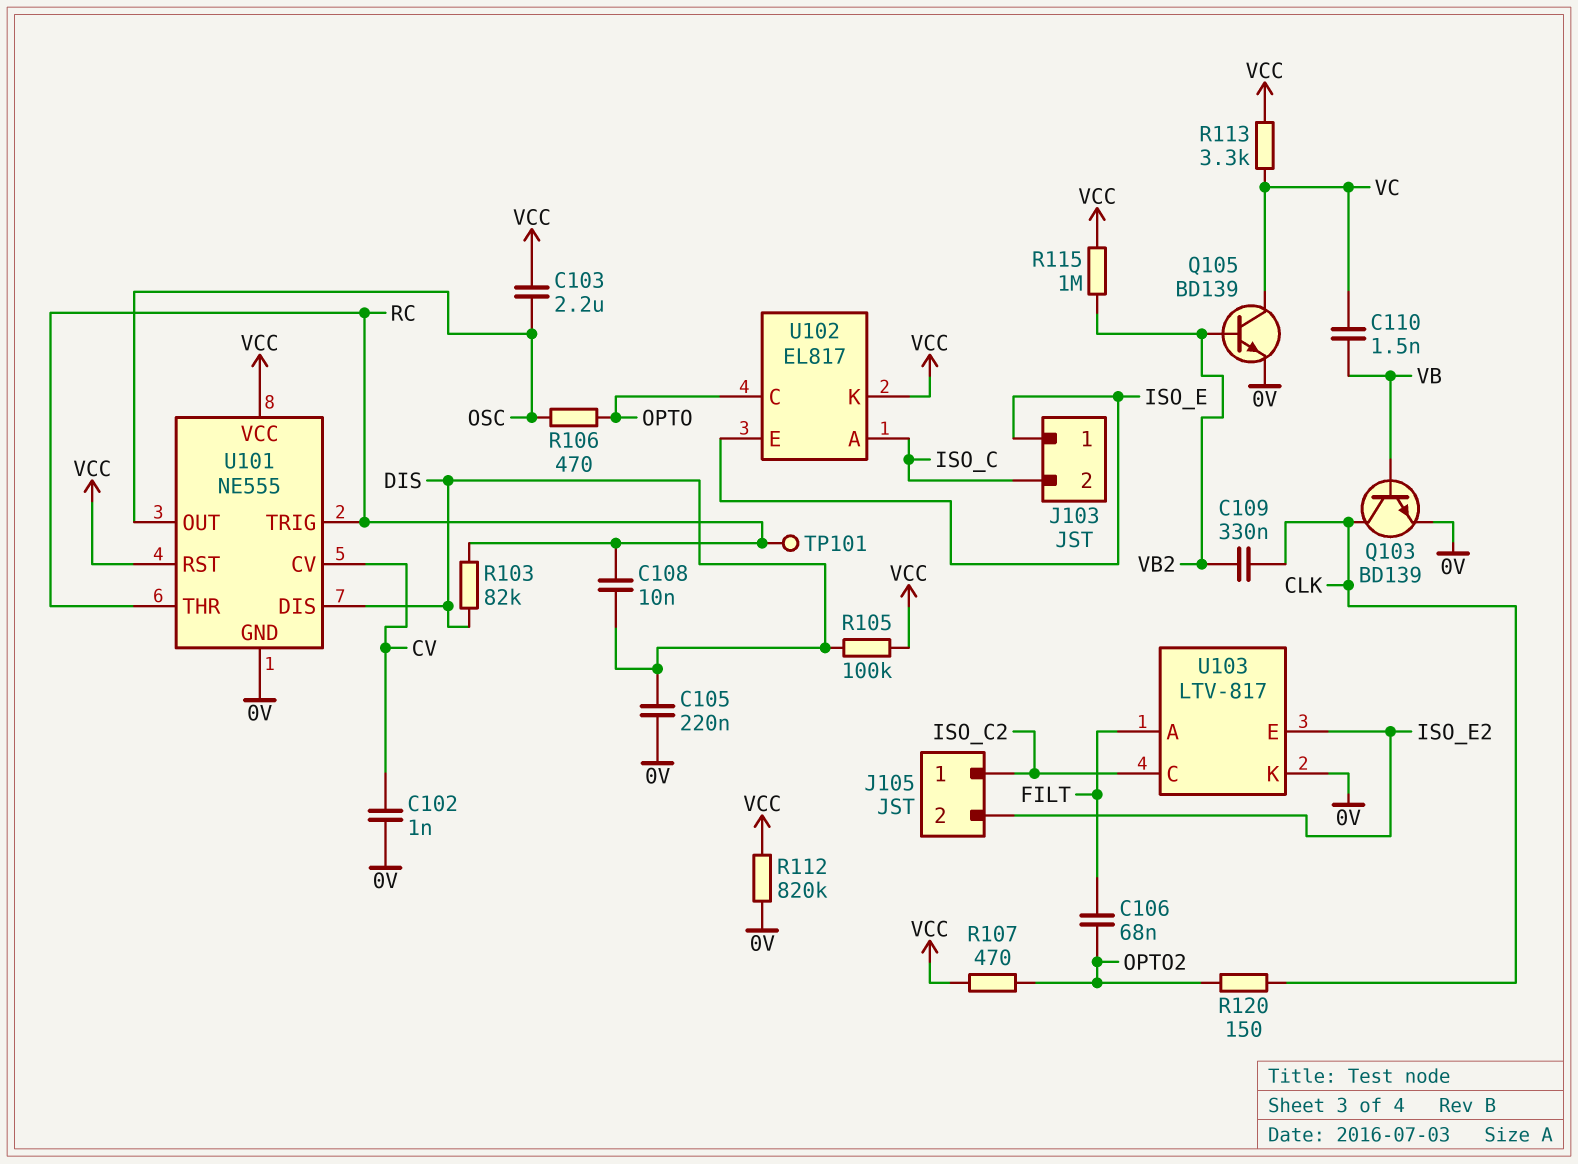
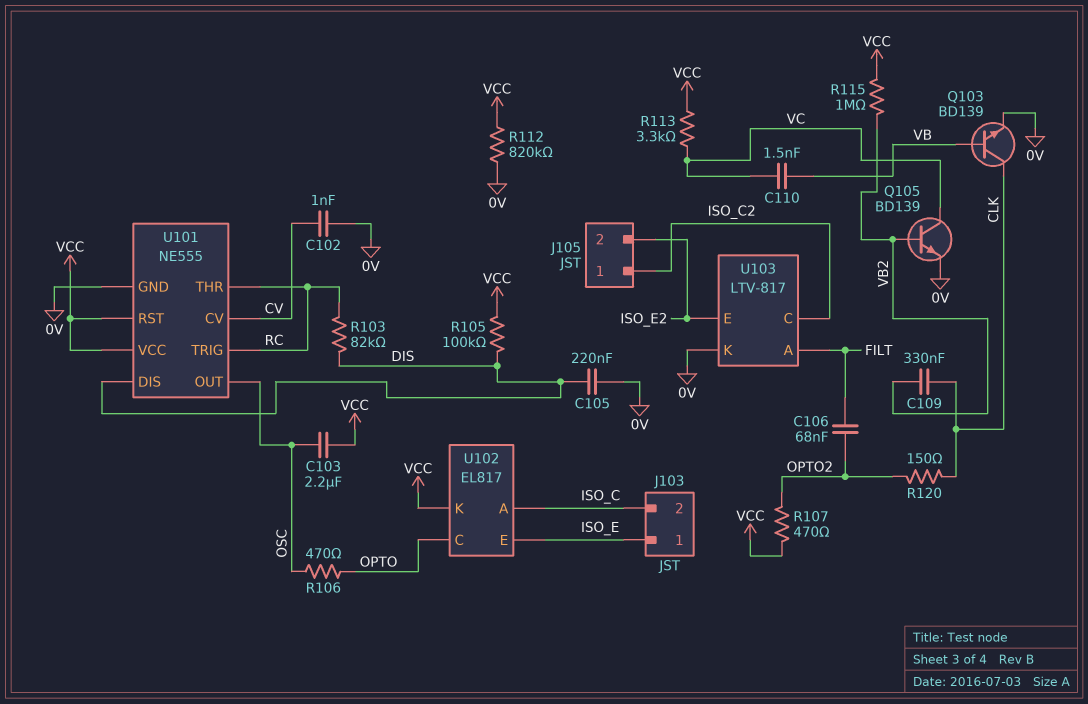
C108: 10nF (DIS, RC) -> none
TP101: test point (RC) -> none

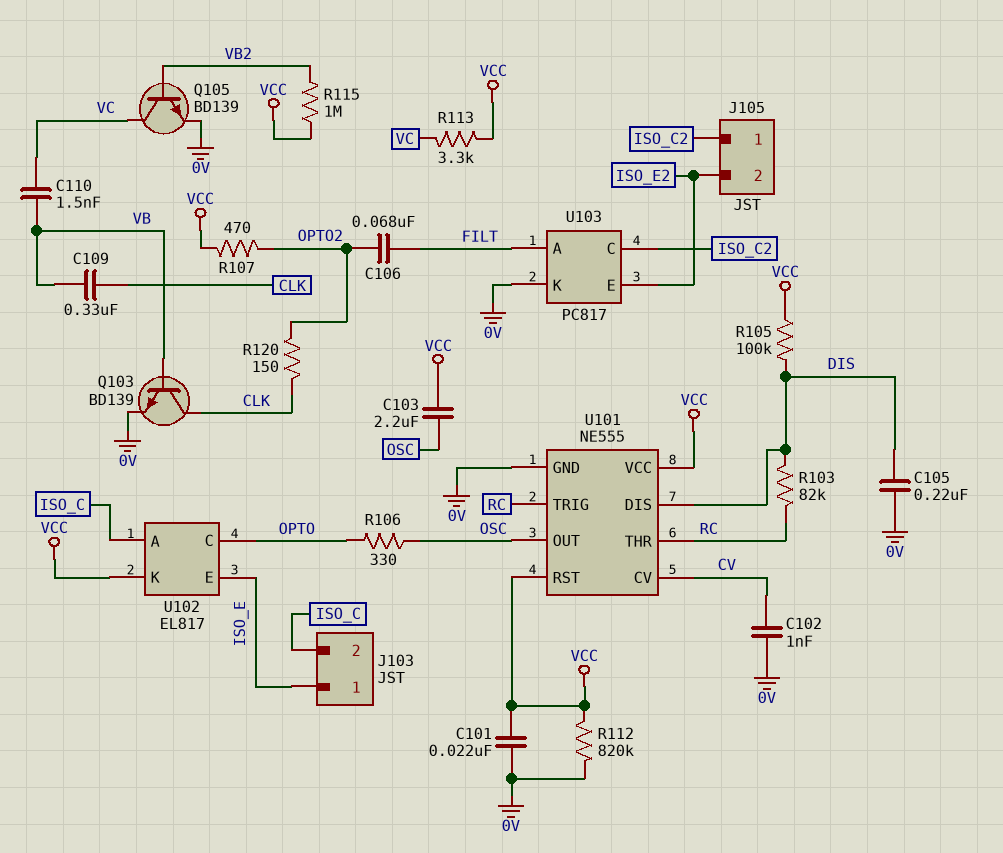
C101: none -> 22nF (0V, VCC)
C109: 330nF (CLK, VB2) -> 330nF (CLK, VB)
R106: 470 (OPTO, OSC) -> 330 (OPTO, OSC)
U103: LTV-817 -> PC817

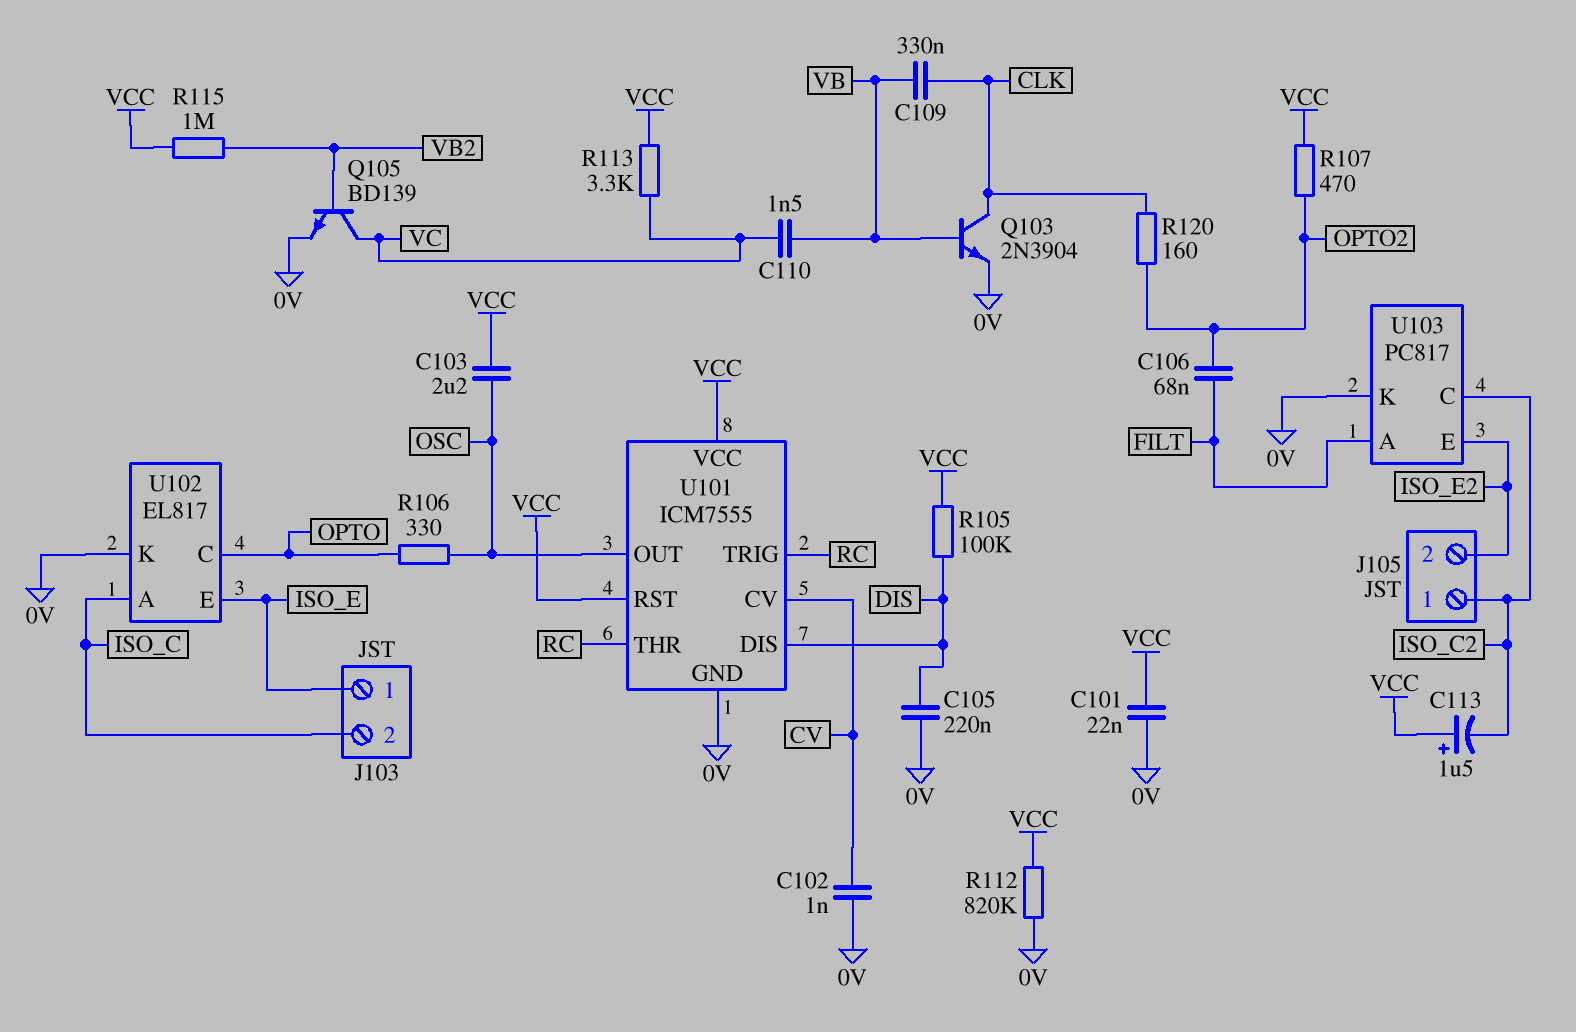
C113: none -> 1.5uF (plus VCC, minus ISO_C2)
Q103: NPN BD139 (B VB, C CLK, E 0V) -> NPN 2N3904 (B VB, C CLK, E 0V)
R103: 82k (DIS, RC) -> none
R120: 150 (CLK, OPTO2) -> 160 (CLK, OPTO2)
U101: NE555 -> ICM7555
U102 pin K: VCC -> 0V

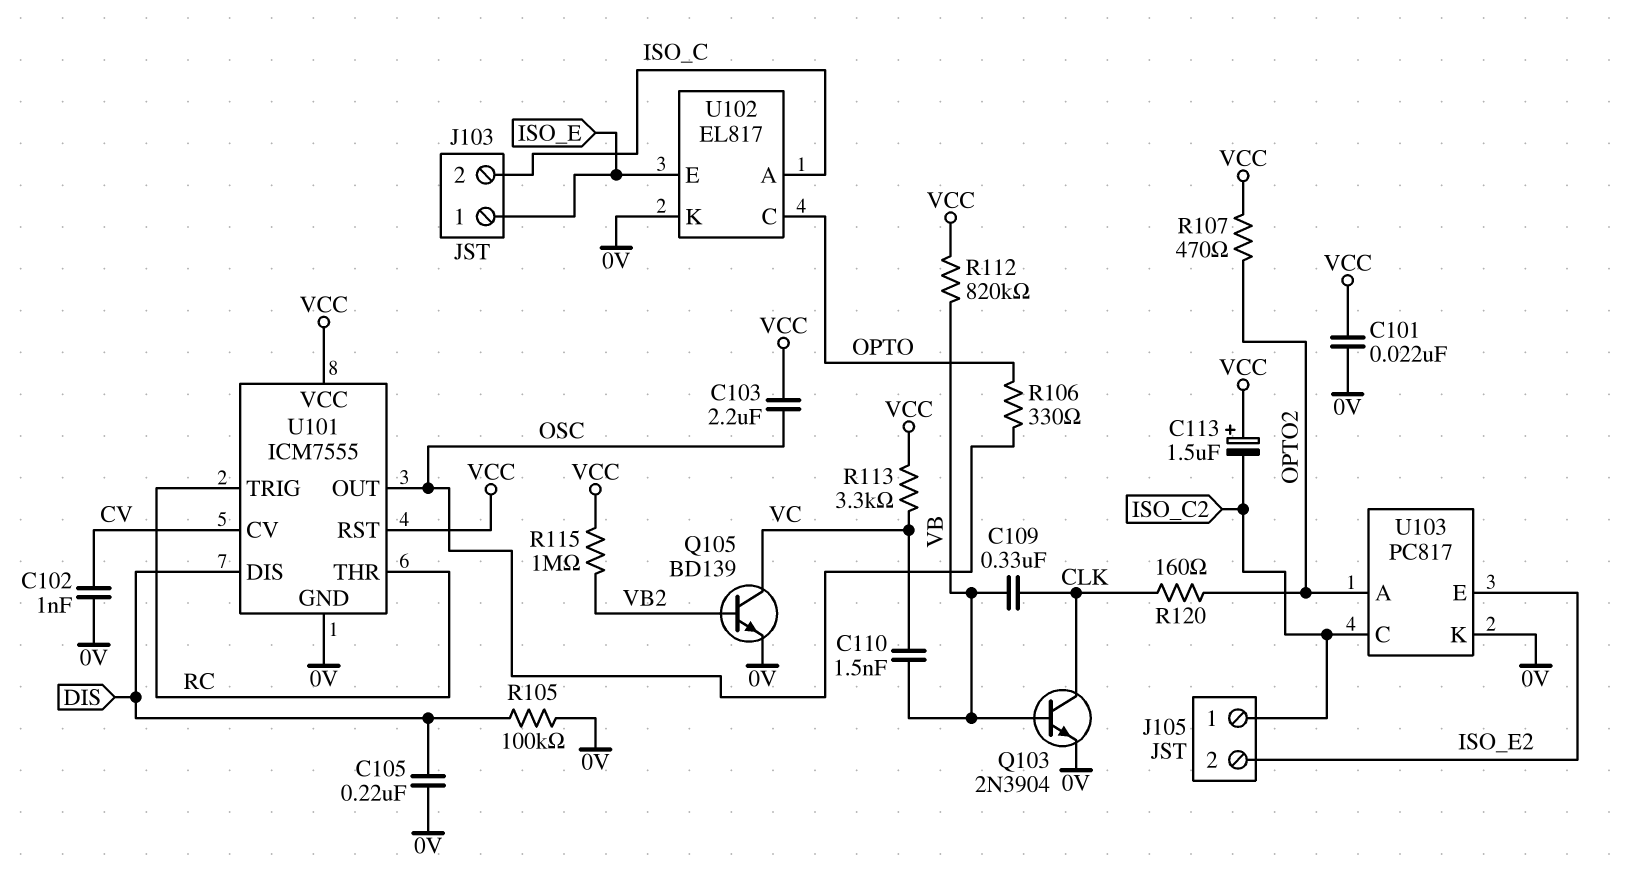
C106: 68nF (FILT, OPTO2) -> none
R105: 100k (DIS, VCC) -> 100k (0V, DIS)
R112: 820k (0V, VCC) -> 820k (VB, VCC)
U103 pin A: FILT -> OPTO2

